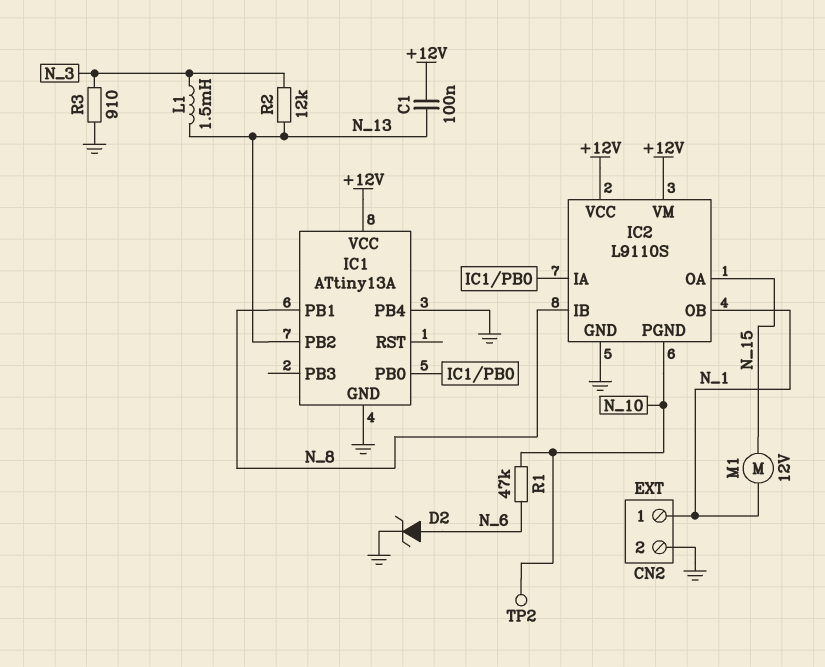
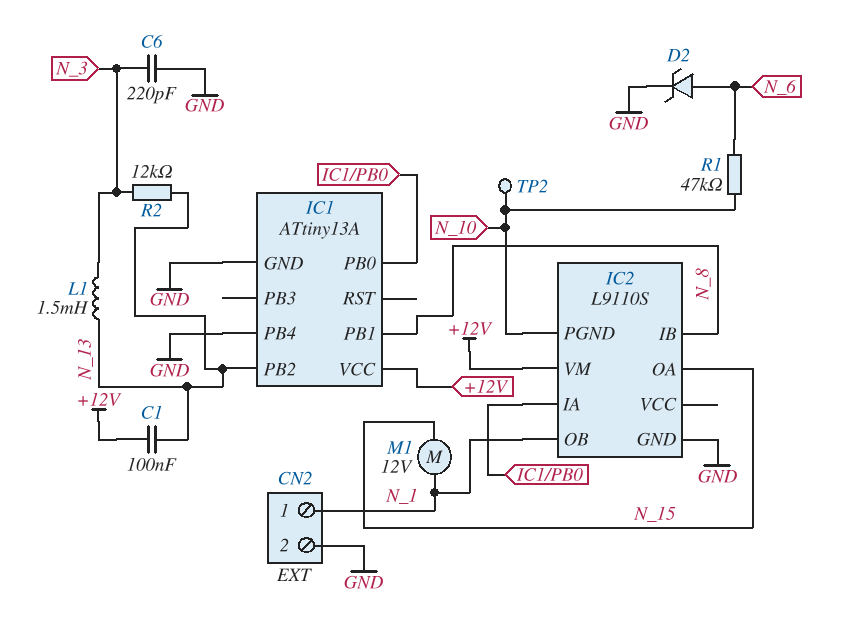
C6: none -> 220pF (GND, N_3)
IC2 pin VCC: +12V -> none
R3: 910 (GND, N_3) -> none

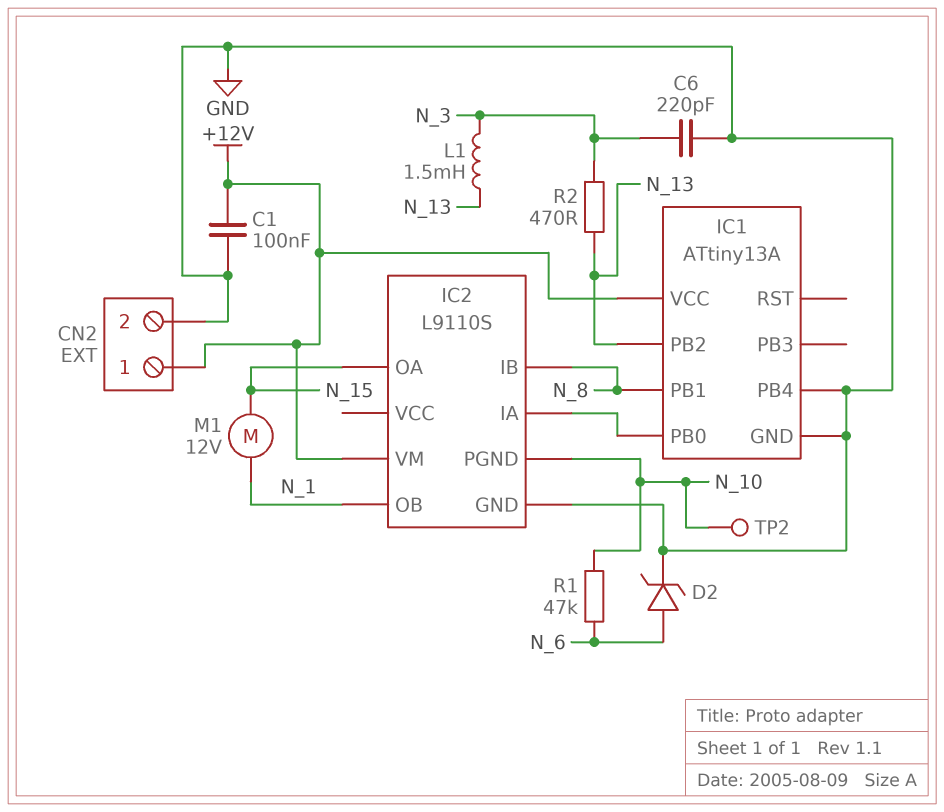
C1: 100nF (+12V, N_13) -> 100nF (+12V, GND)
CN2 pin 1: N_1 -> +12V
R2: 12k (N_3, N_13) -> 470 (N_3, N_13)

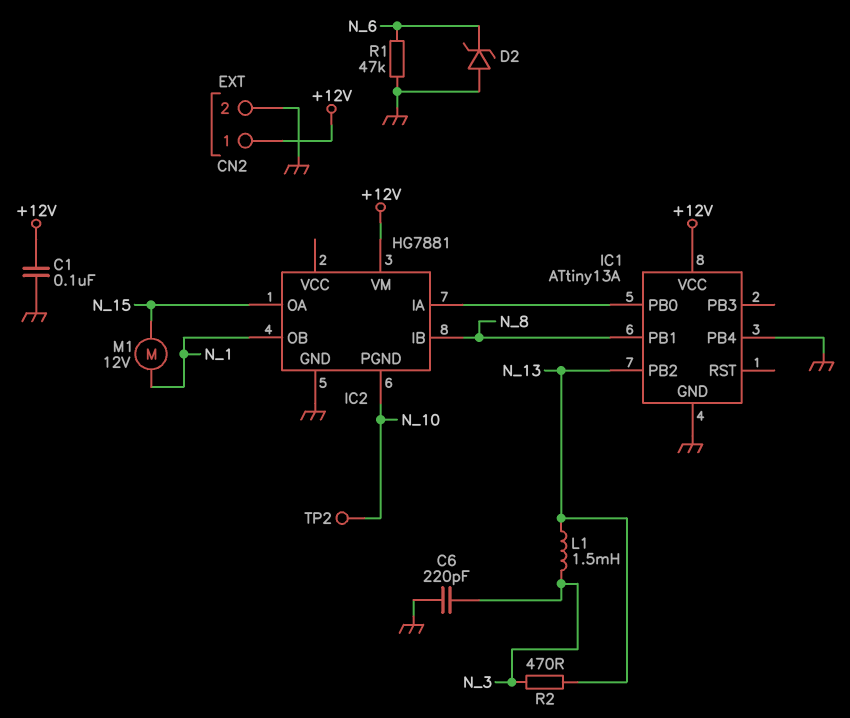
D2: zener (A N_6, K GND) -> zener (A GND, K N_6)
IC2: L9110S -> HG7881
R1: 47k (N_6, N_10) -> 47k (GND, N_6)

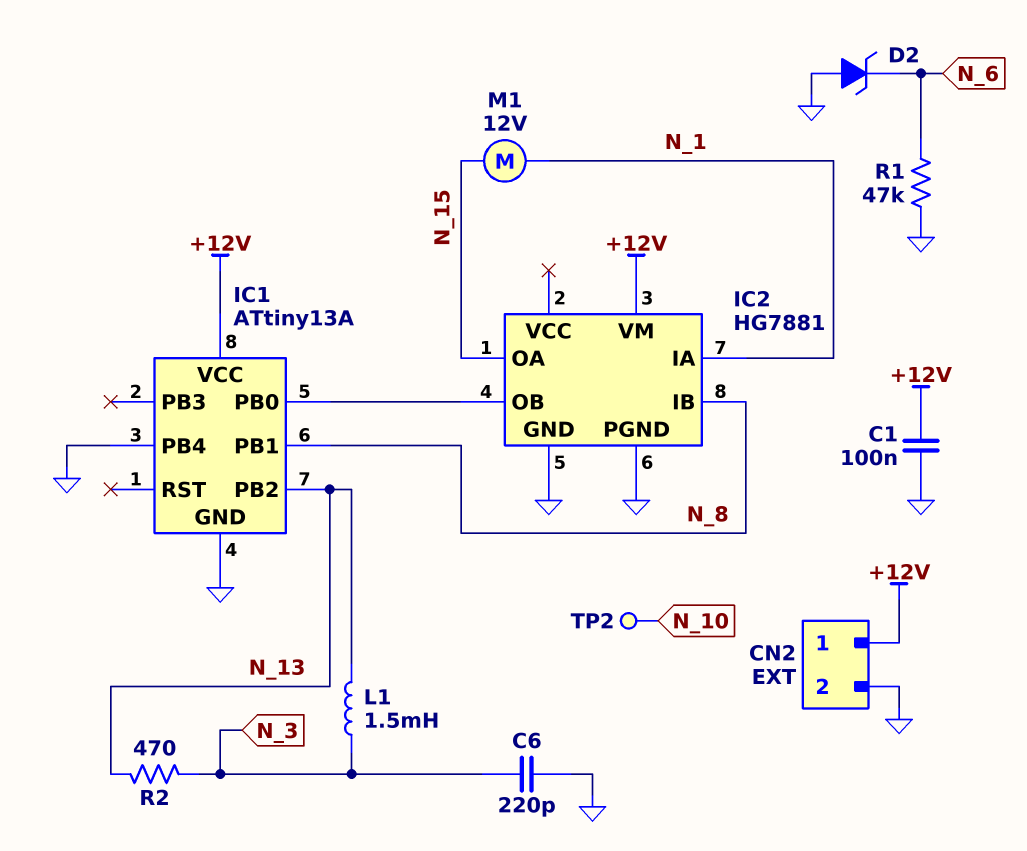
IC2 pin IA: IC1/PB0 -> N_1
IC2 pin OB: N_1 -> IC1/PB0
IC2 pin PGND: N_10 -> GND

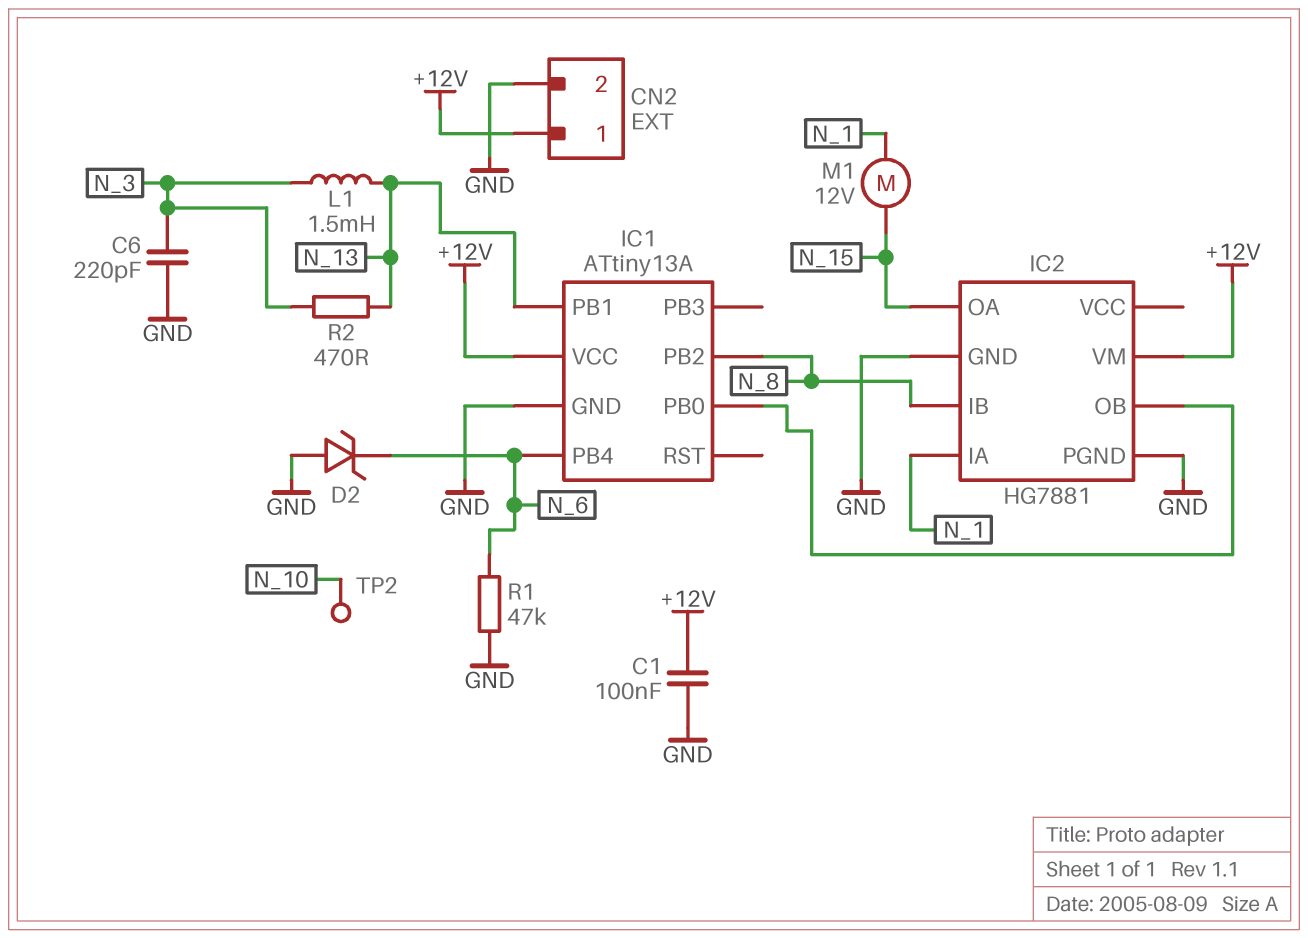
IC1 pin PB1: N_8 -> N_13
IC1 pin PB2: N_13 -> N_8
IC1 pin PB4: GND -> N_6

